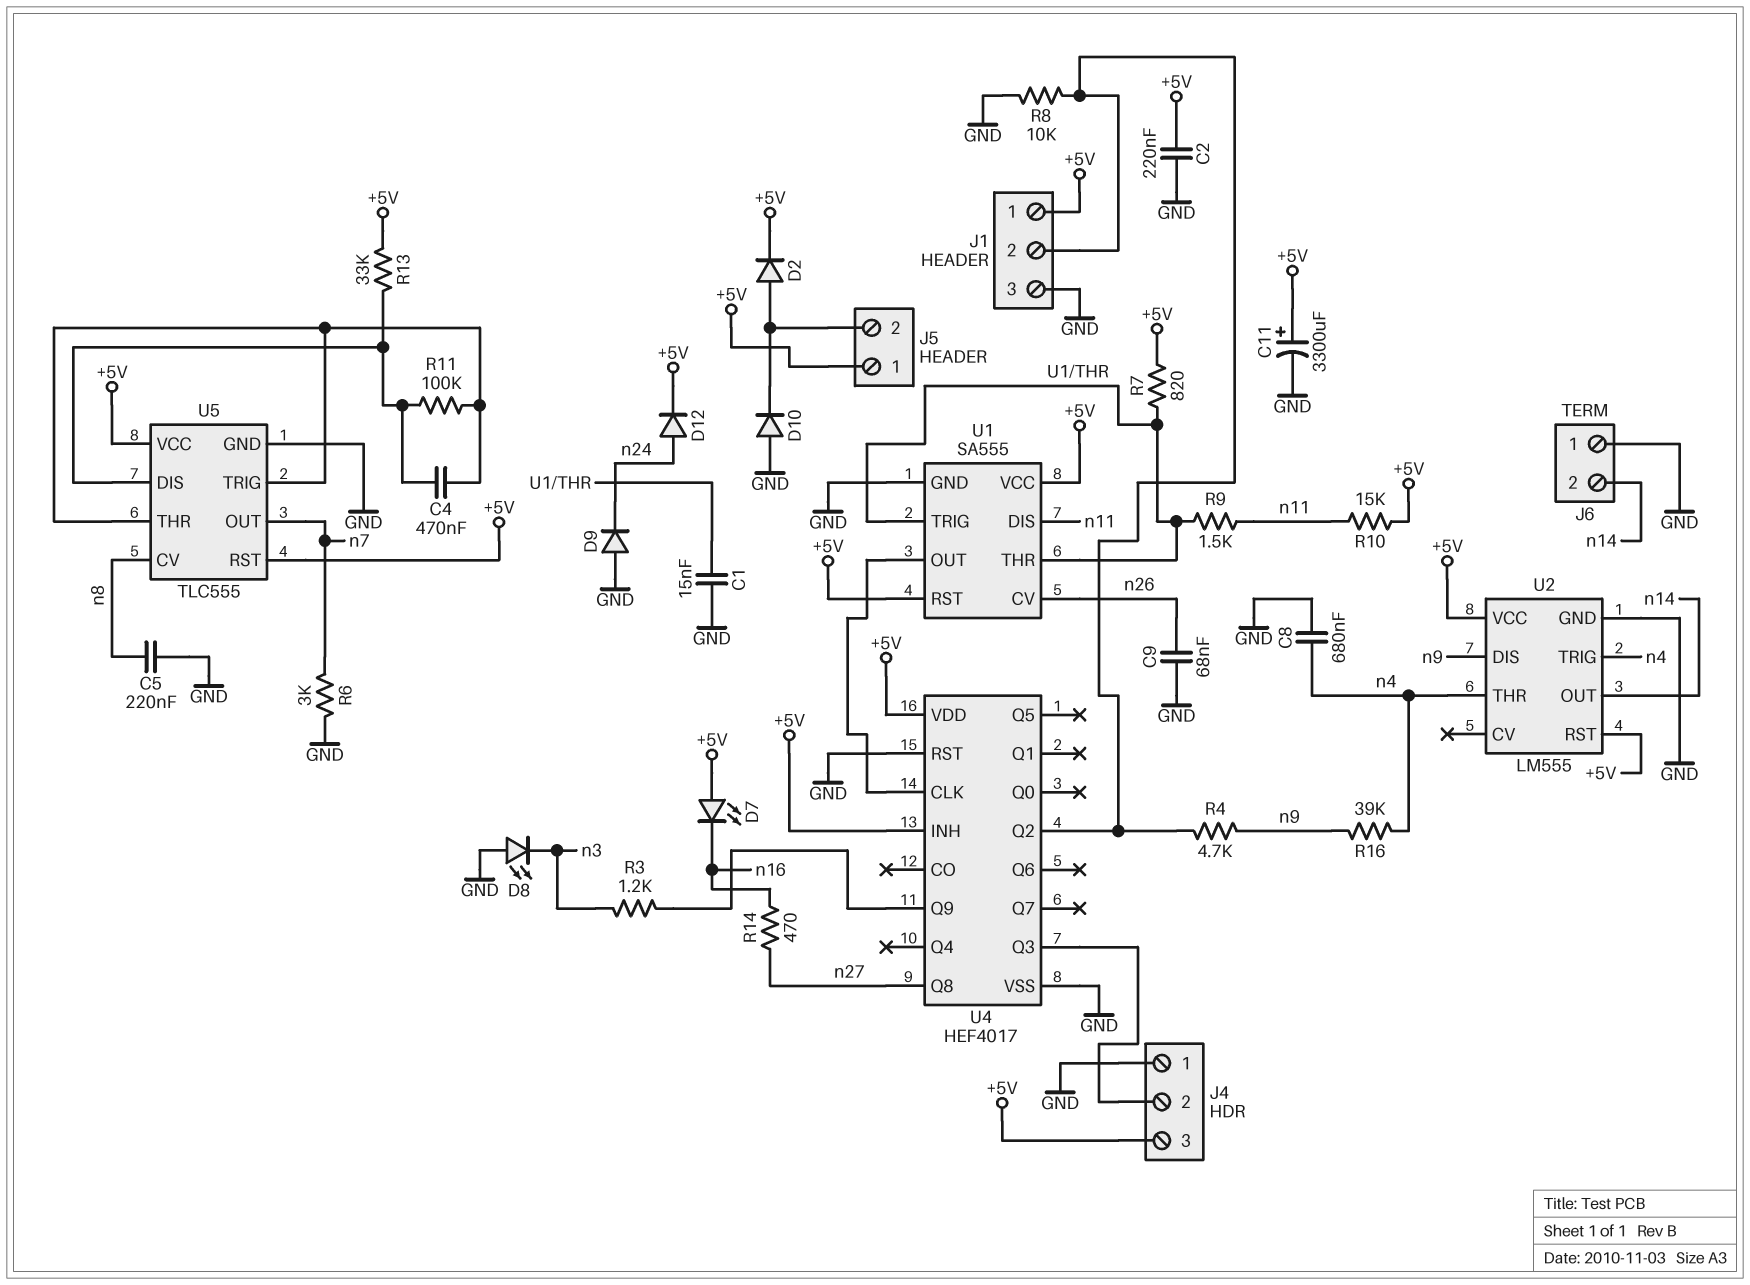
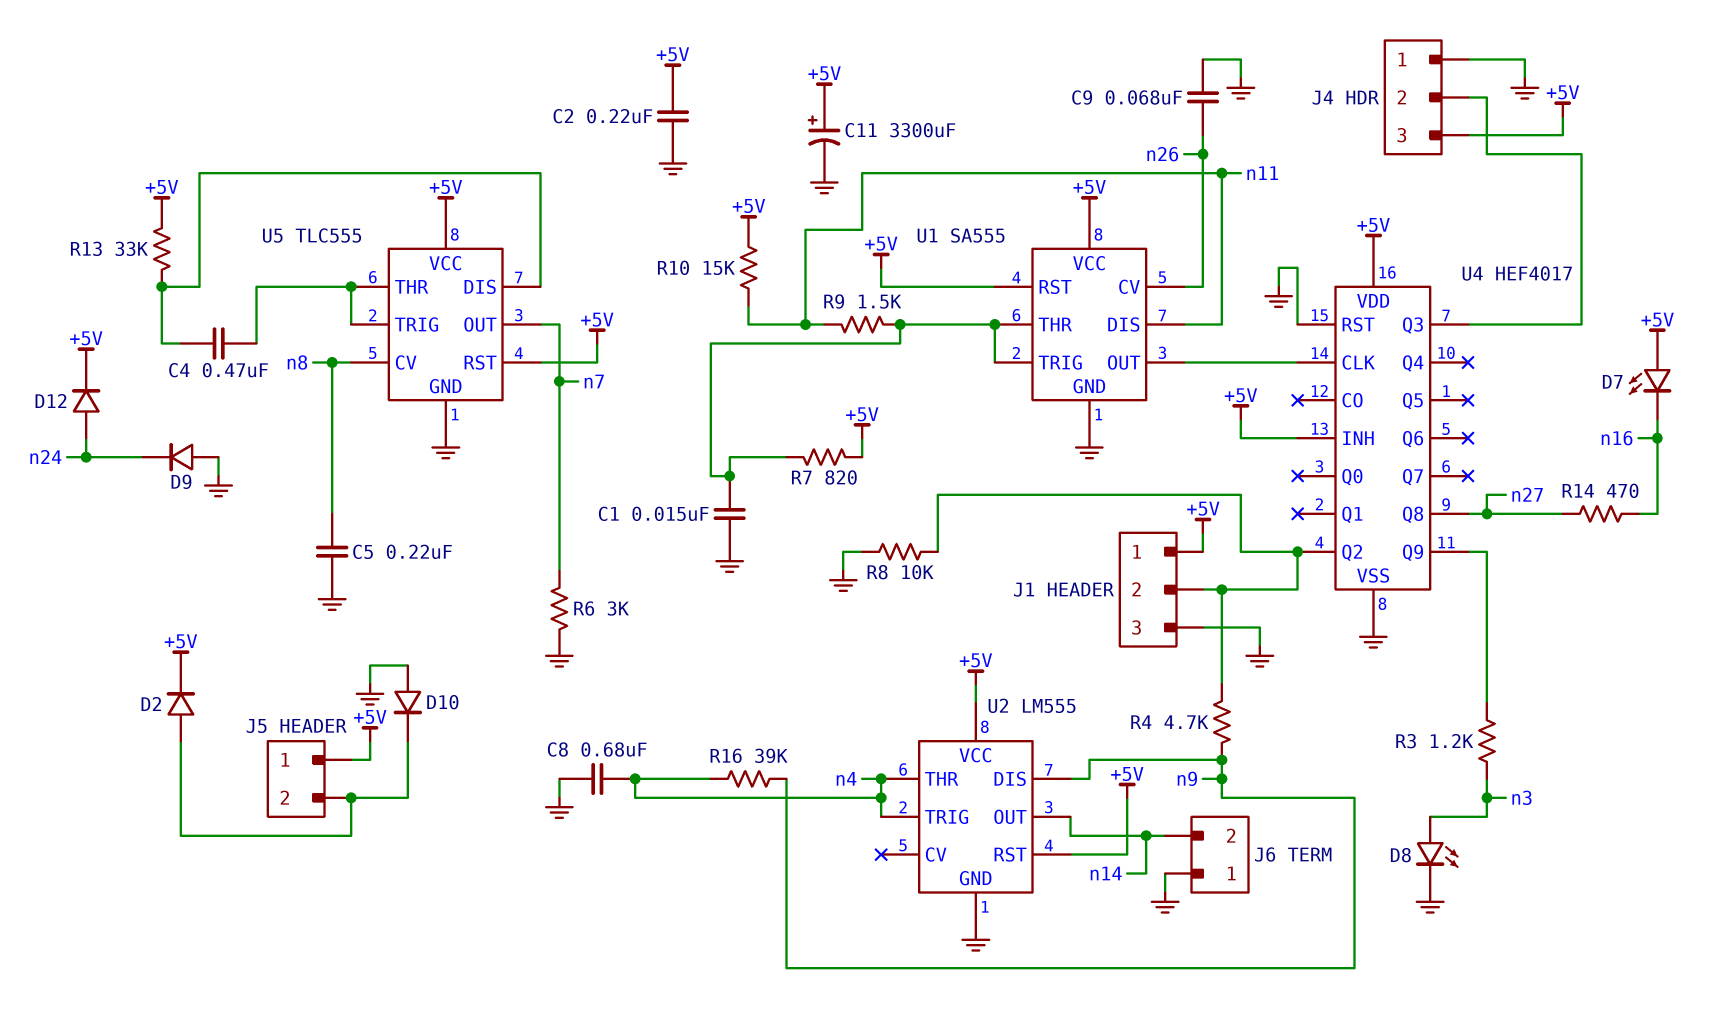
D8: LED (A GND, K n3) -> LED (A n3, K GND)
R11: 100k (U5/DIS, U5/THR) -> none

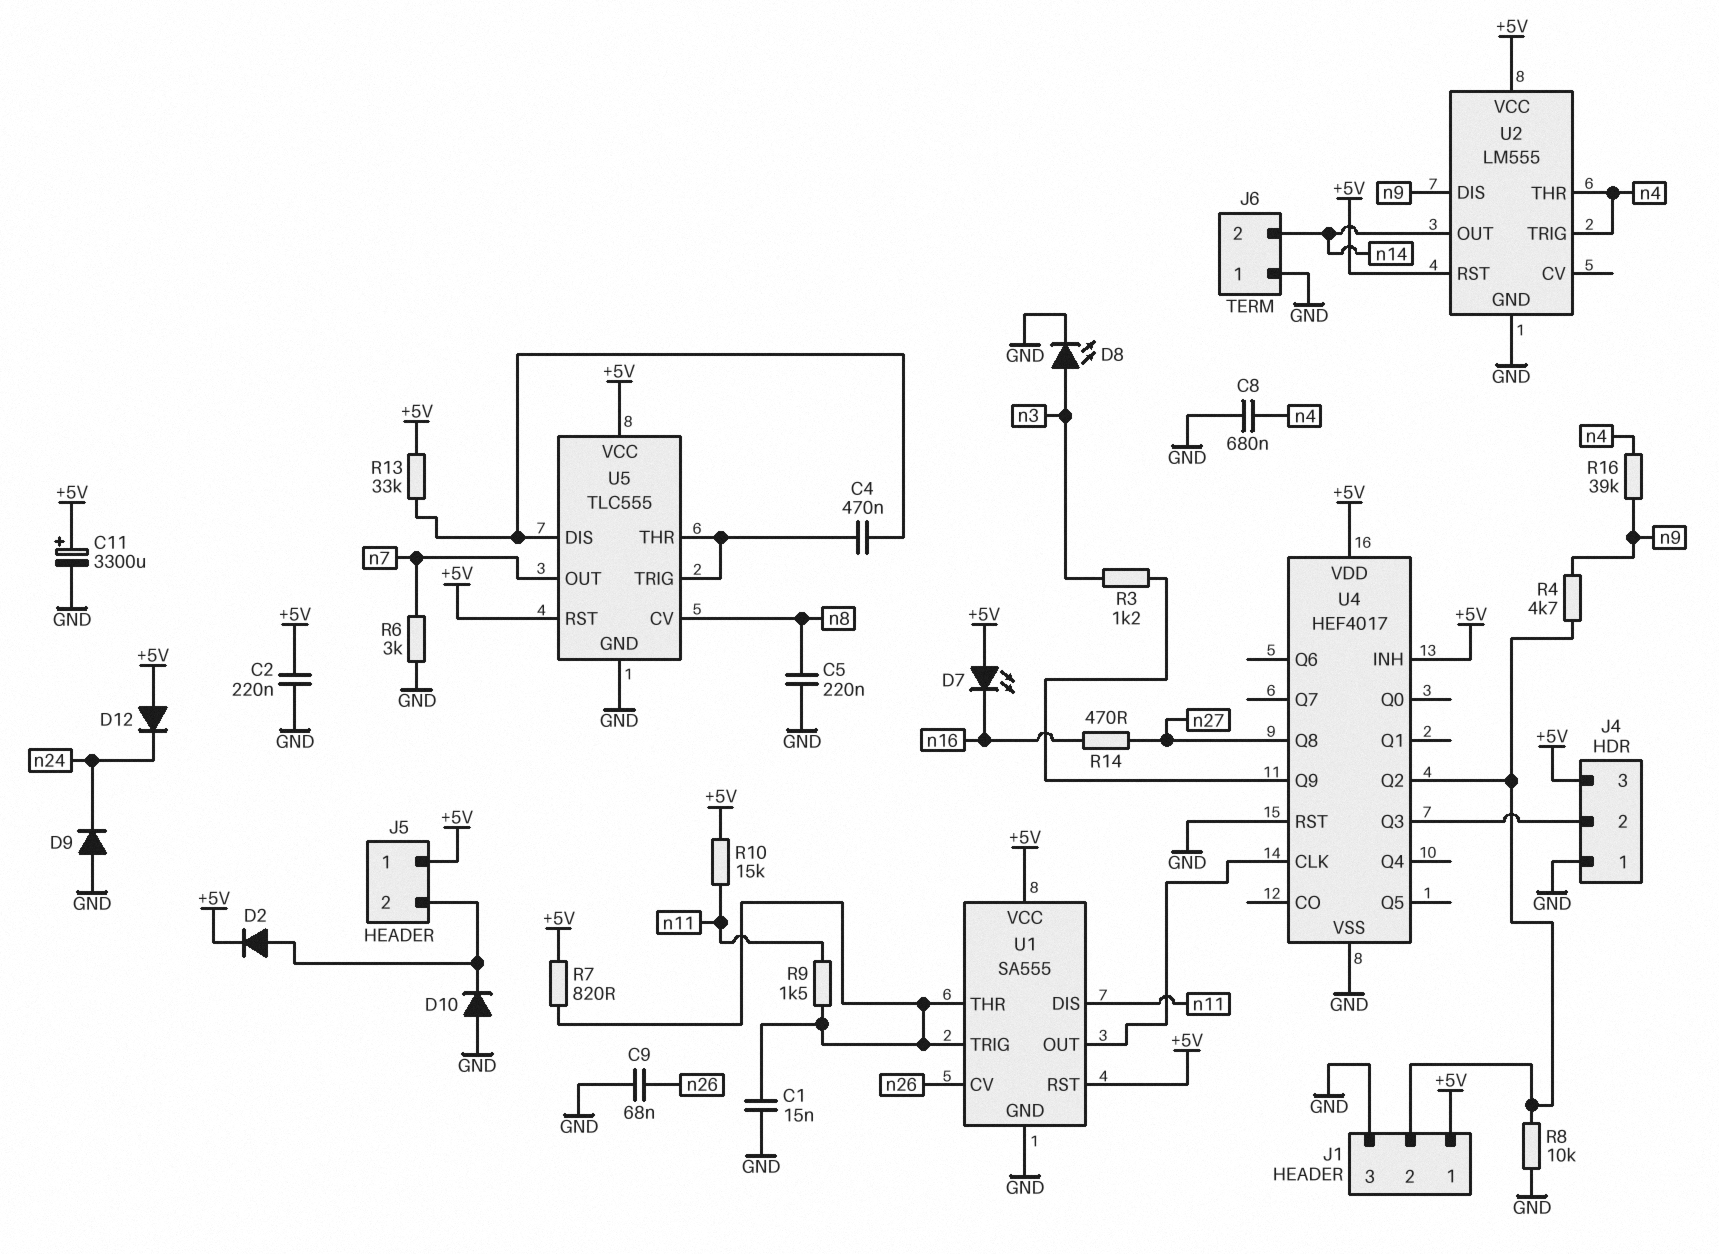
D12: diode (A n24, K +5V) -> diode (A +5V, K n24)

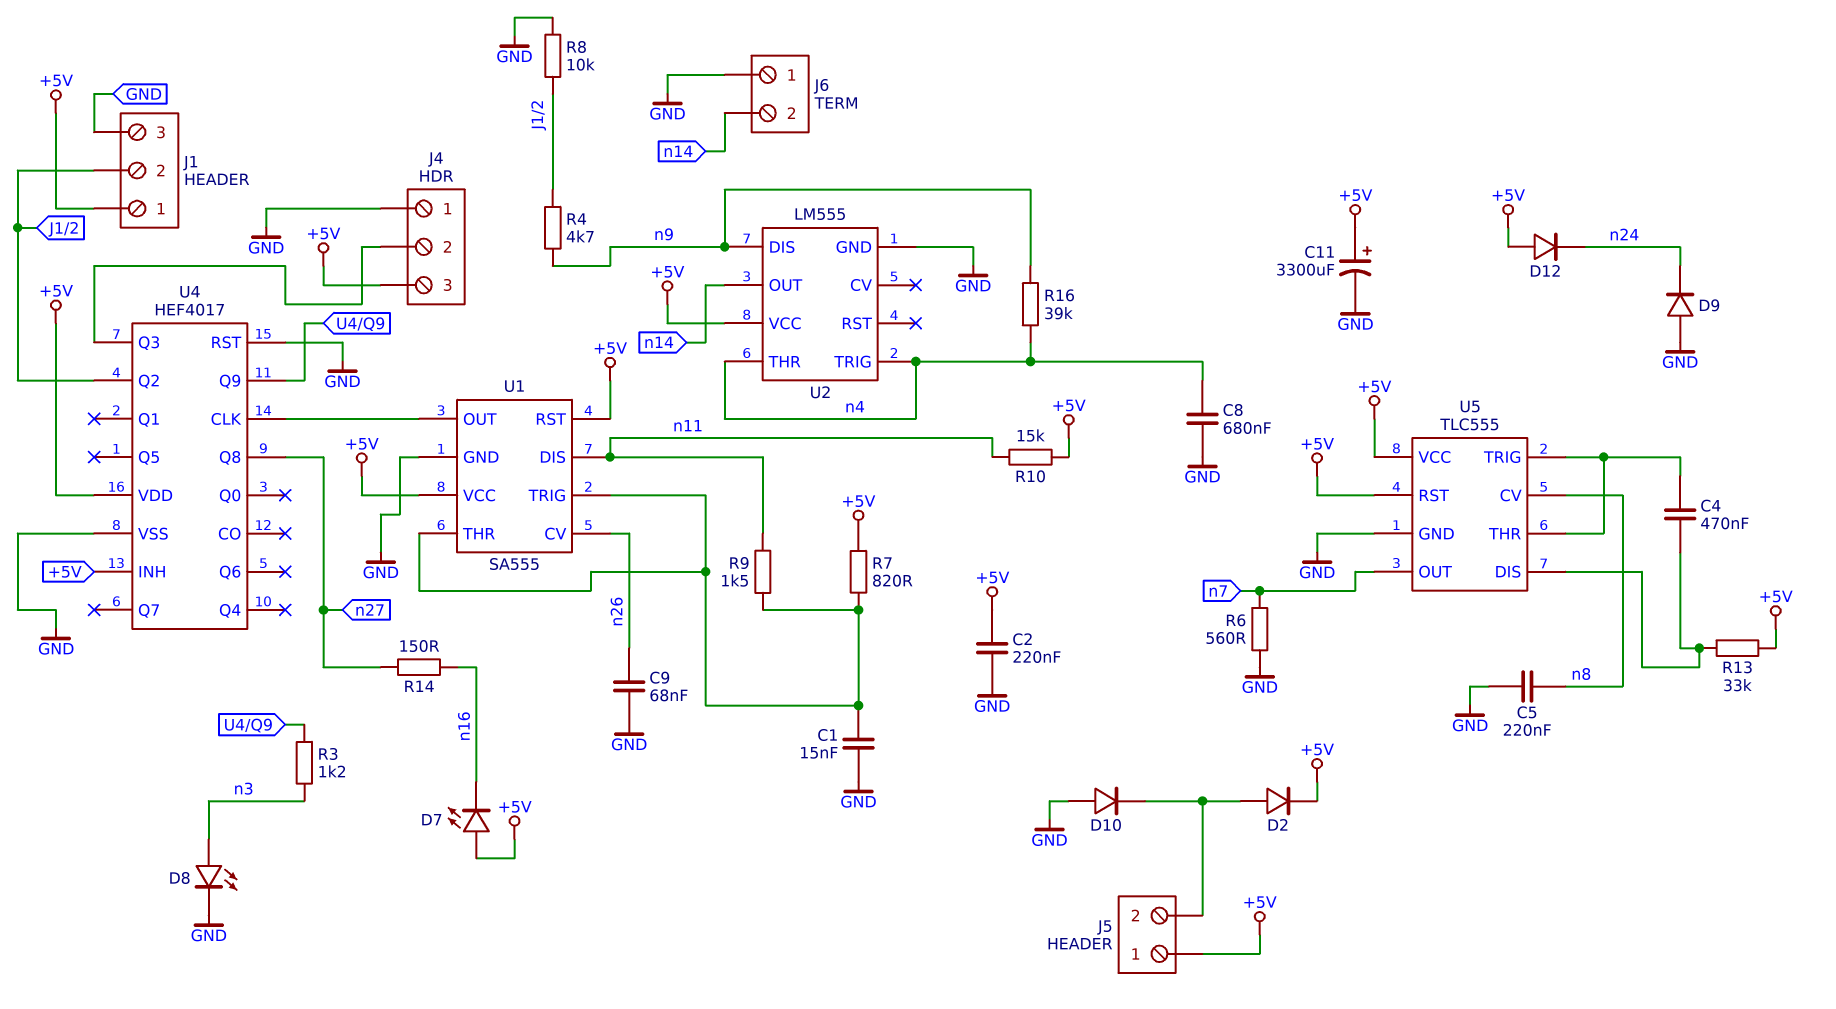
R6: 3k (GND, n7) -> 560 (GND, n7)
R14: 470 (n16, n27) -> 150 (n16, n27)
U2 pin RST: +5V -> none

